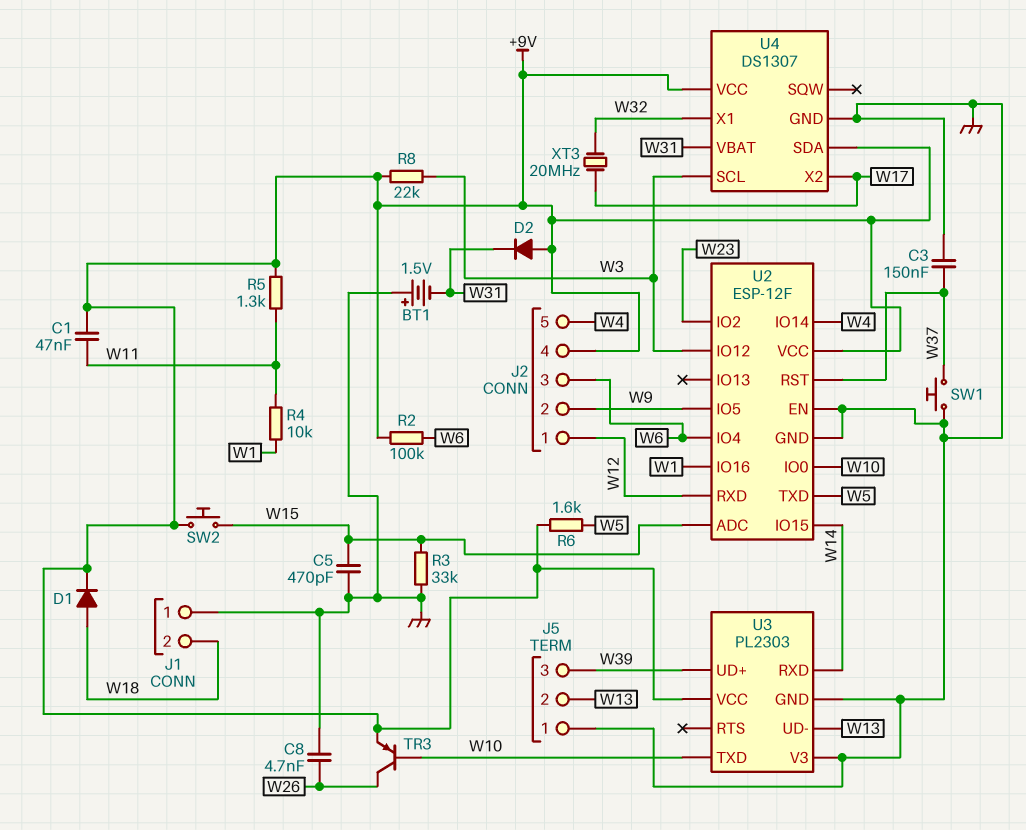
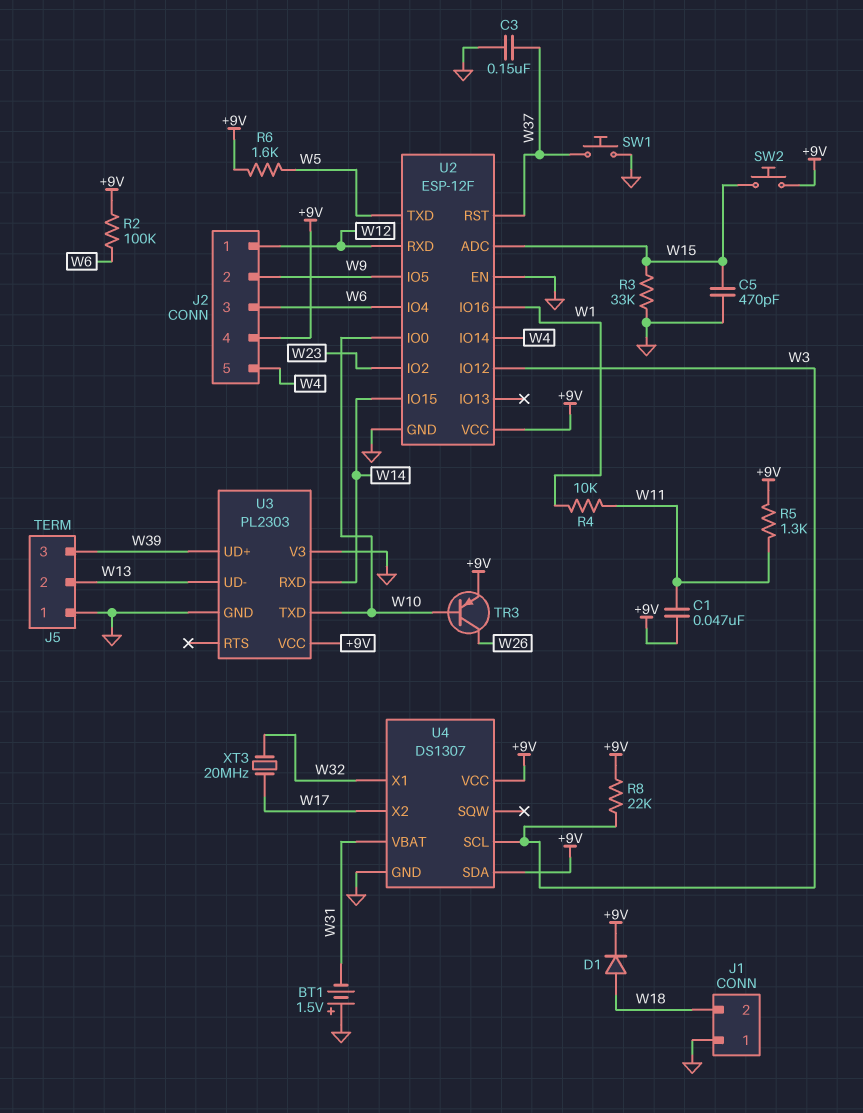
C8: 4.7nF (GND, W26) -> none
D2: diode (A +9V, K W31) -> none

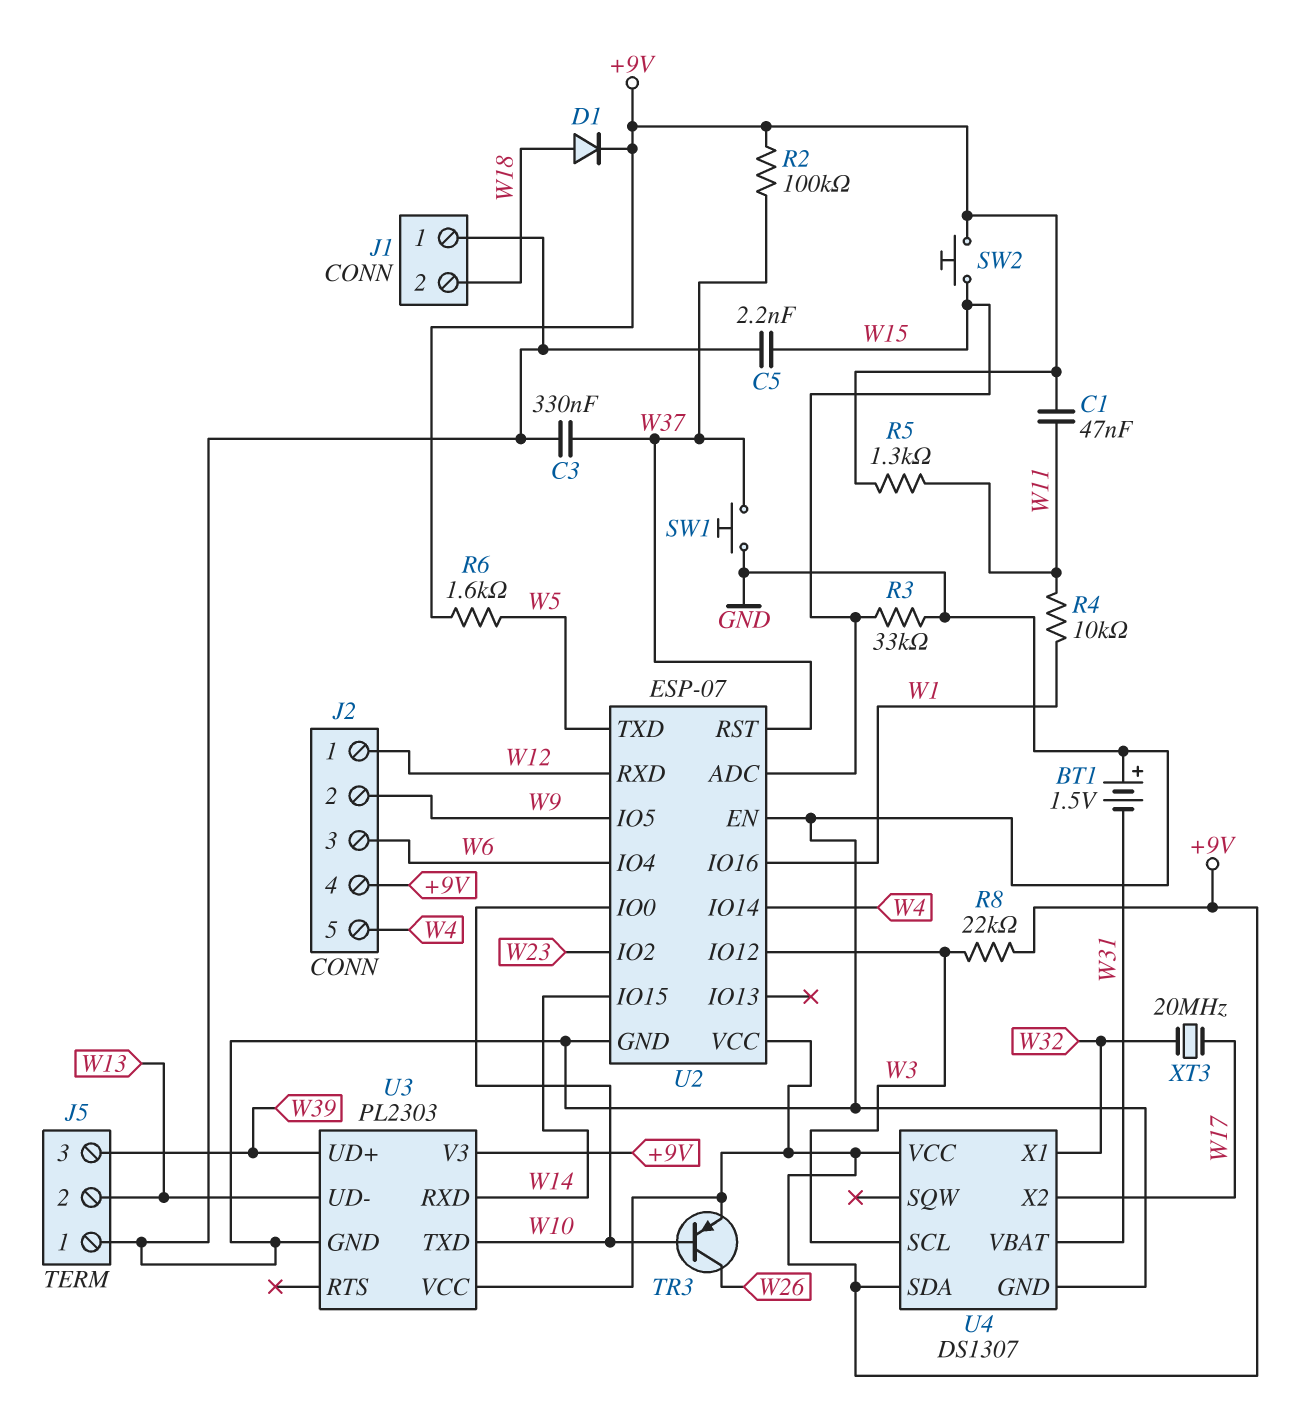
C3: 150nF (GND, W37) -> 330nF (GND, W37)
C5: 470pF (GND, W15) -> 2.2nF (GND, W15)
R2: 100k (+9V, W6) -> 100k (+9V, W37)
U2: ESP-12F -> ESP-07
U3 pin V3: GND -> +9V

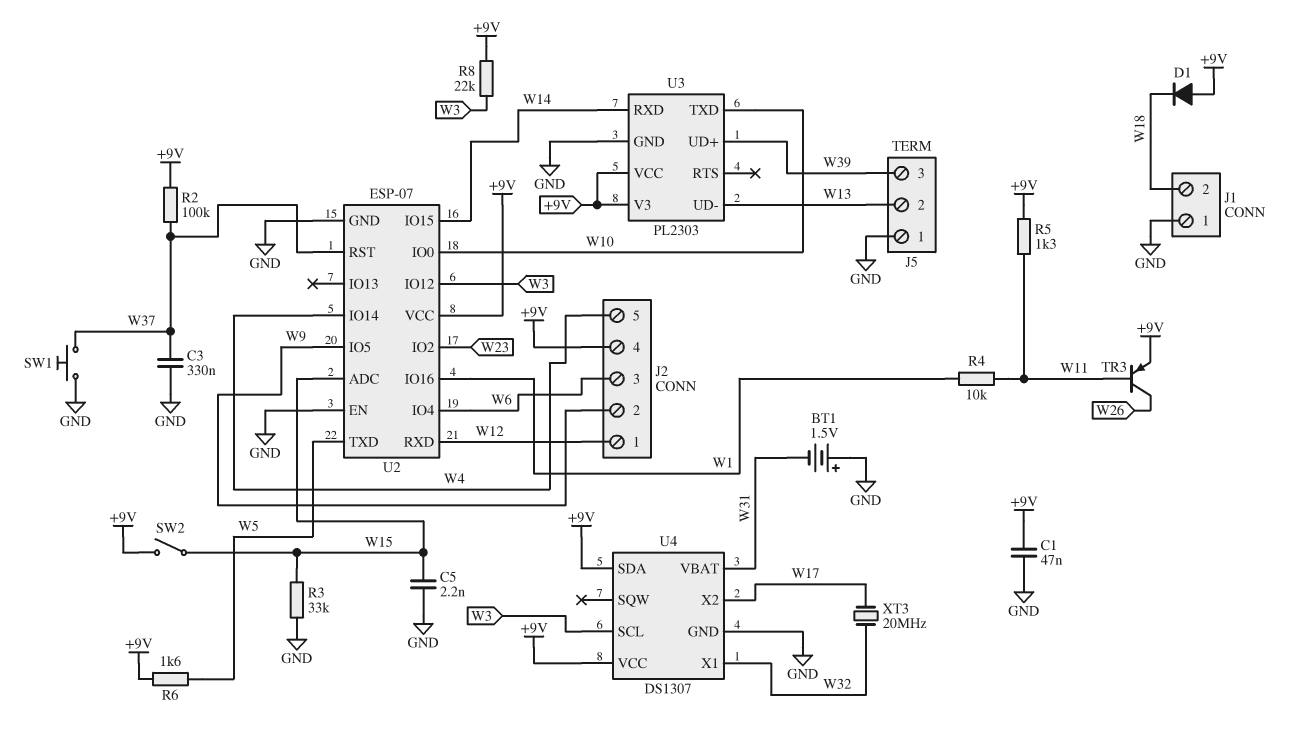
C1: 47nF (+9V, W11) -> 47nF (+9V, GND)
D1: diode (A W18, K +9V) -> diode (A +9V, K W18)
SW2: button (+9V, W15) -> switch (+9V, W15)
TR3: PNP (B W10, C W26, E +9V) -> PNP (B W11, C W26, E +9V)

